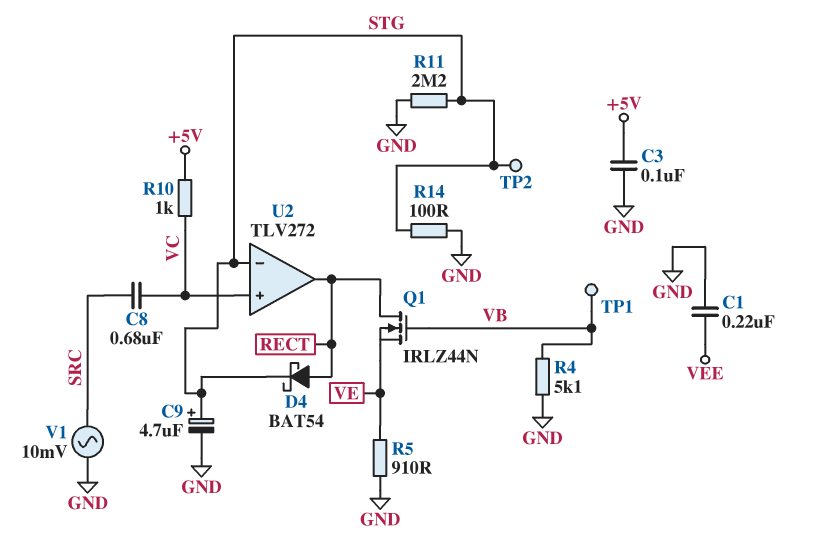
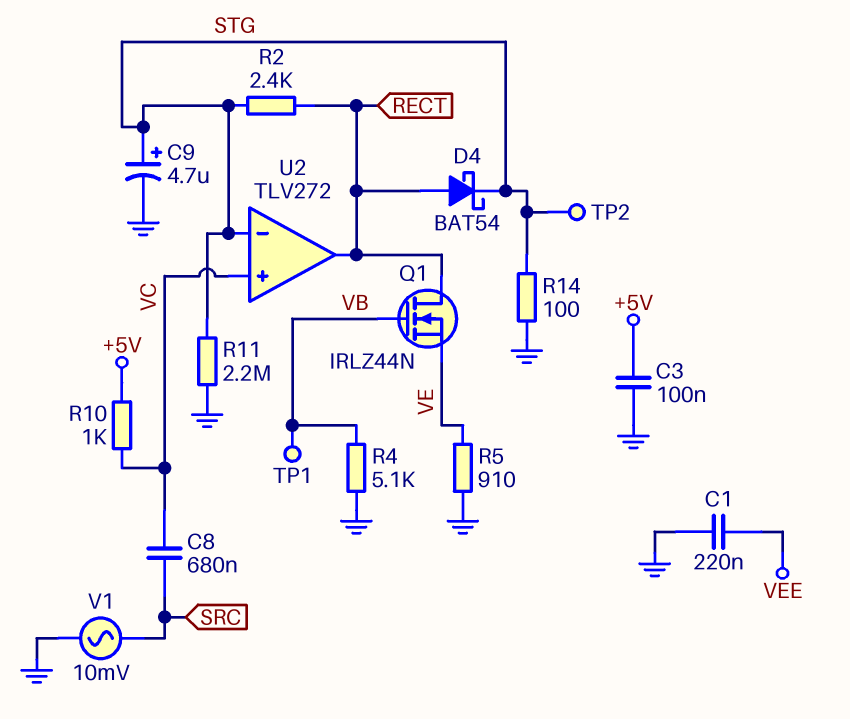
R2: none -> 2.4k (RECT, STG)

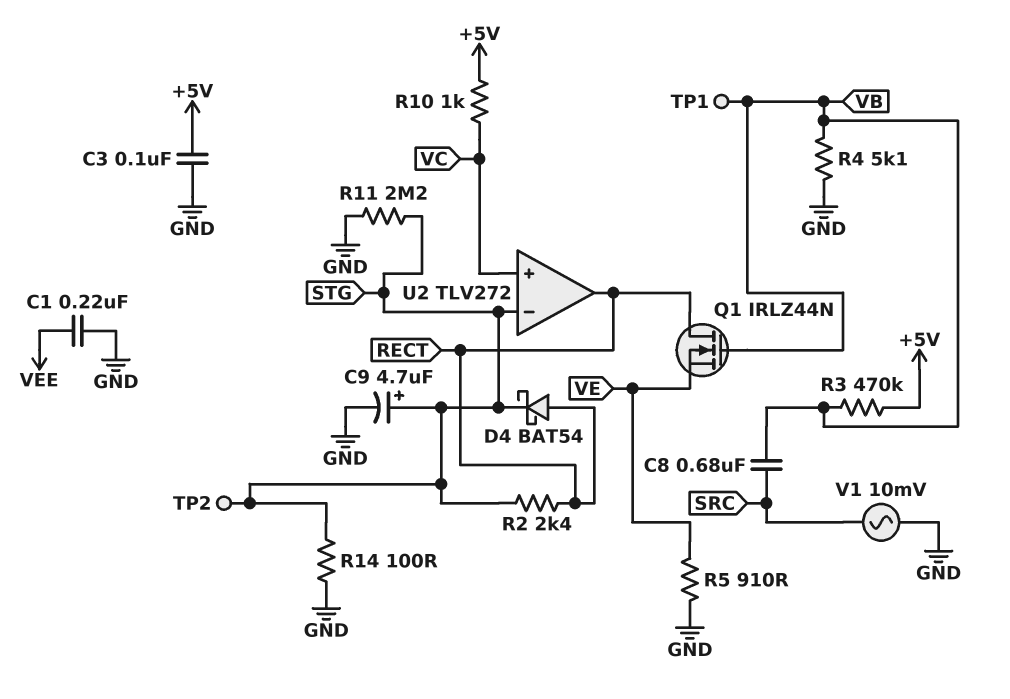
C8: 680nF (SRC, VC) -> 680nF (SRC, VB)
R3: none -> 470k (+5V, VB)

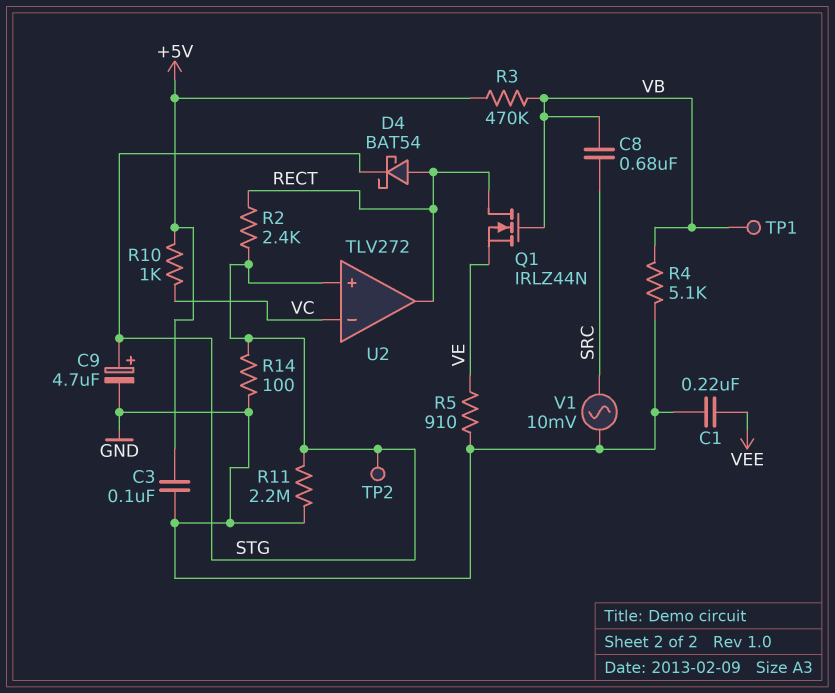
U2 pin in+: VC -> STG
U2 pin in-: STG -> VC

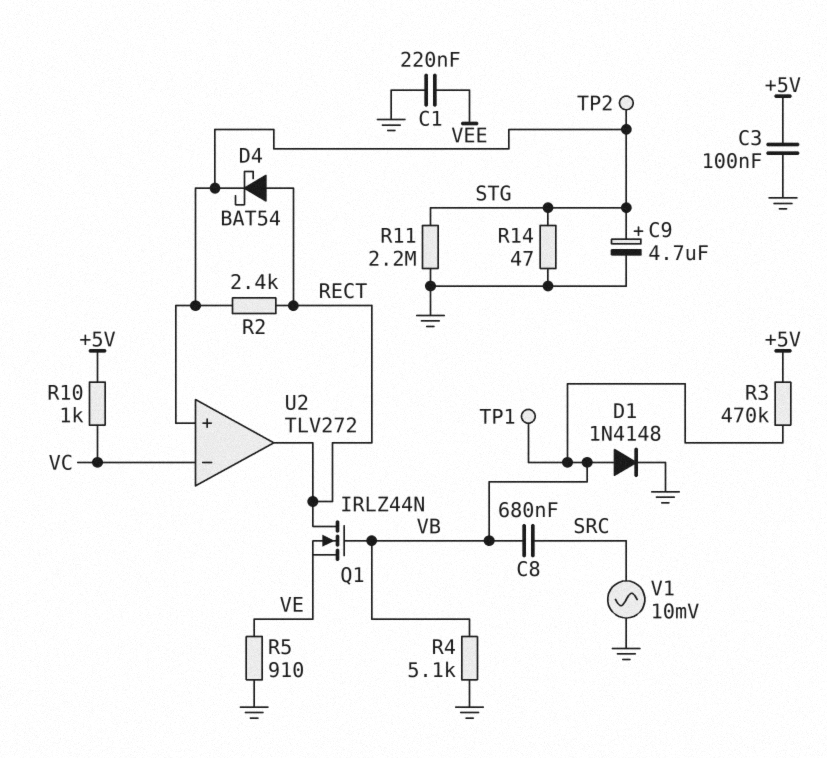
D1: none -> diode 1N4148 (A VB, K GND)
R14: 100 (GND, STG) -> 47 (GND, STG)

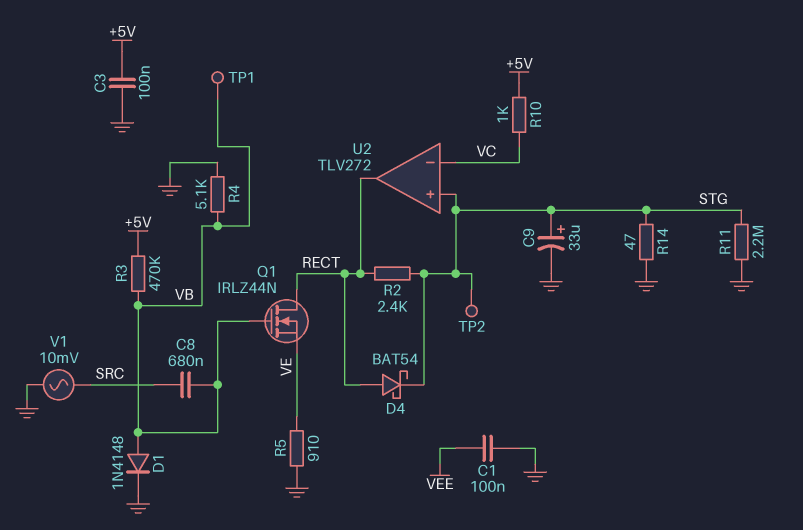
C1: 220nF (GND, VEE) -> 100nF (GND, VEE)
C9: 4.7uF (plus STG, minus GND) -> 33uF (plus STG, minus GND)

